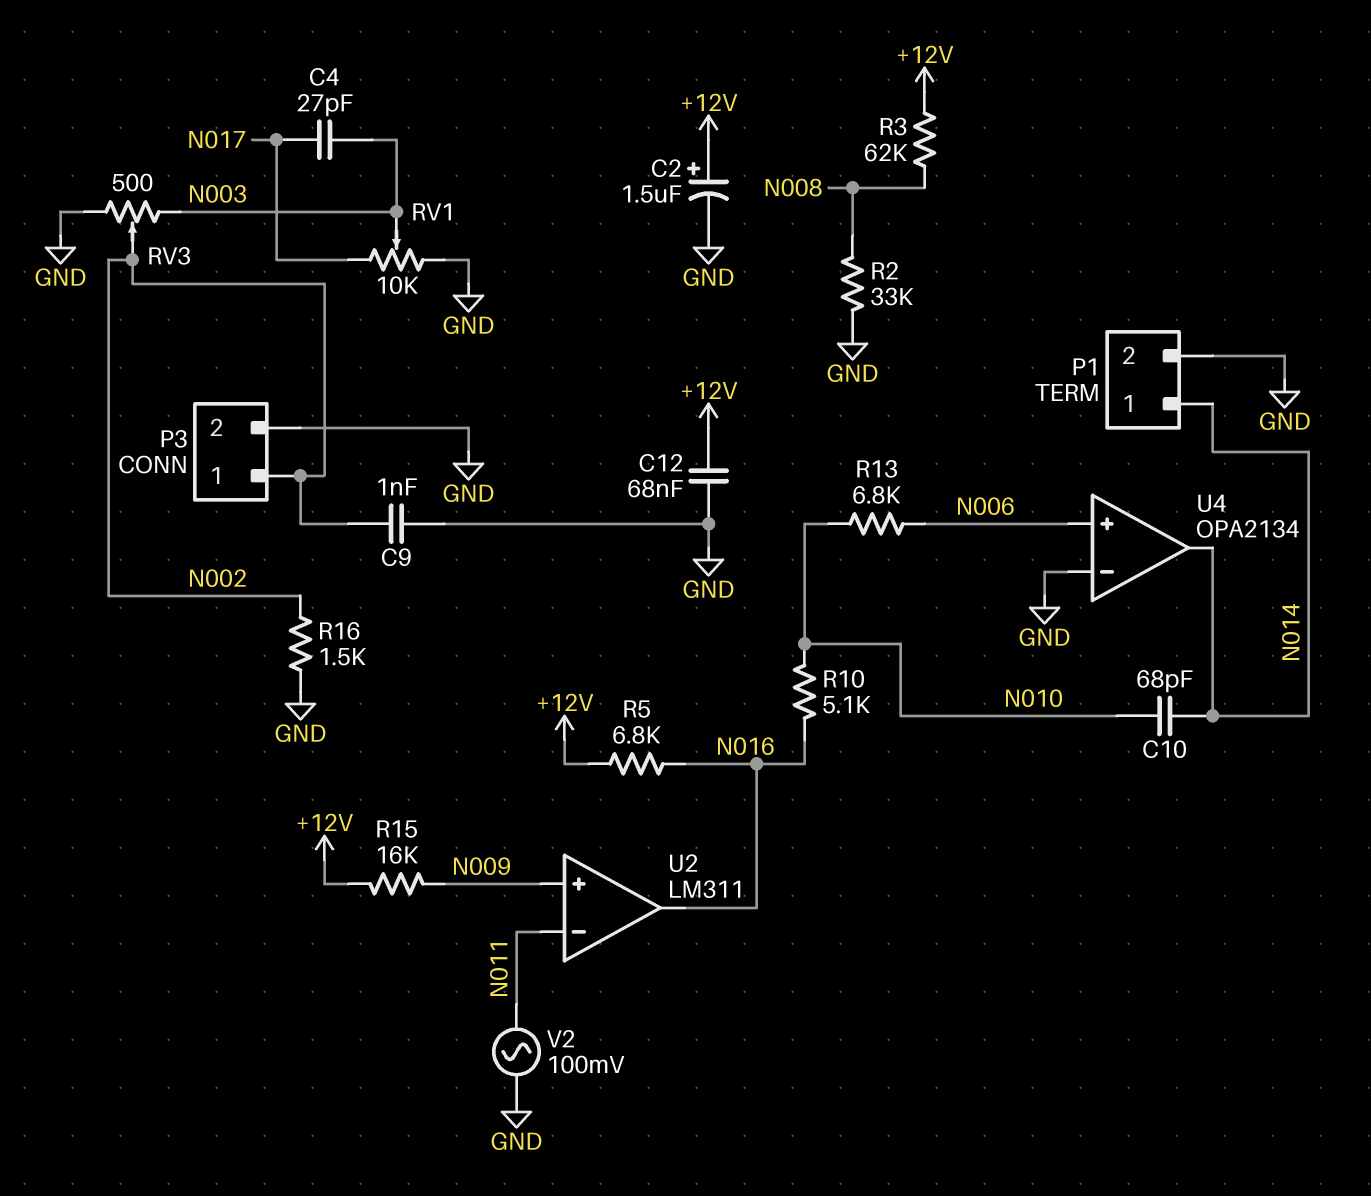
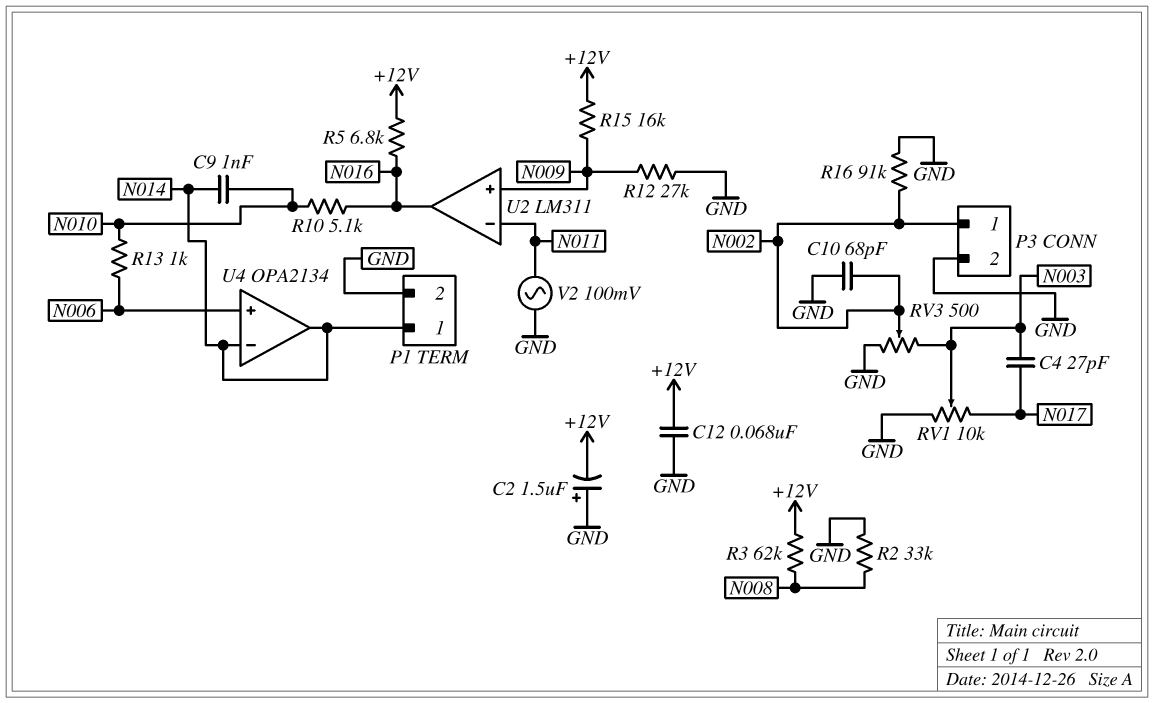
C2: 1.5uF (plus +12V, minus GND) -> 1.5uF (plus GND, minus +12V)
C9: 1nF (GND, N002) -> 1nF (N010, N014)
C10: 68pF (N010, N014) -> 68pF (GND, N002)
R12: none -> 27k (GND, N009)
R13: 6.8k (N006, N010) -> 1k (N006, N010)
R16: 1.5k (GND, N002) -> 91k (GND, N002)
U4 pin in-: GND -> N014

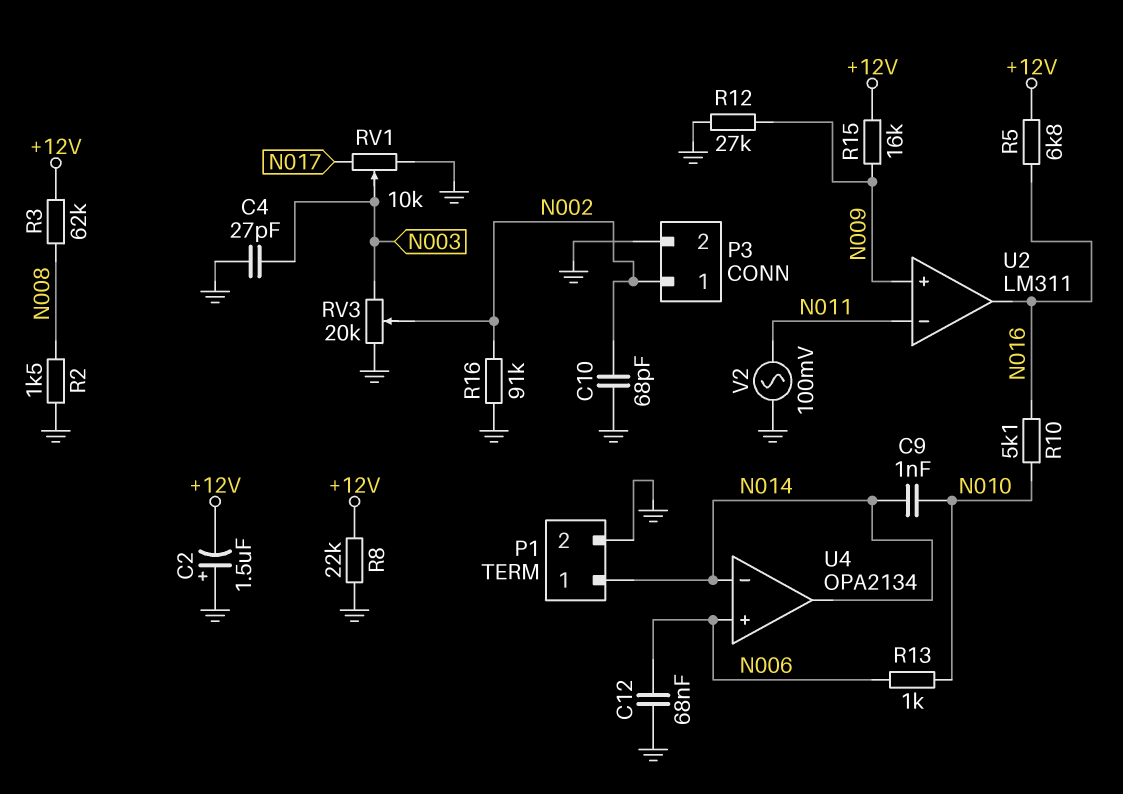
C4: 27pF (N003, N017) -> 27pF (GND, N003)
C12: 68nF (+12V, GND) -> 68nF (GND, N006)
R2: 33k (GND, N008) -> 1.5k (GND, N008)
R8: none -> 22k (+12V, GND)
RV3: 500 (GND, N003, wiper N002) -> 20k (GND, N003, wiper N002)

